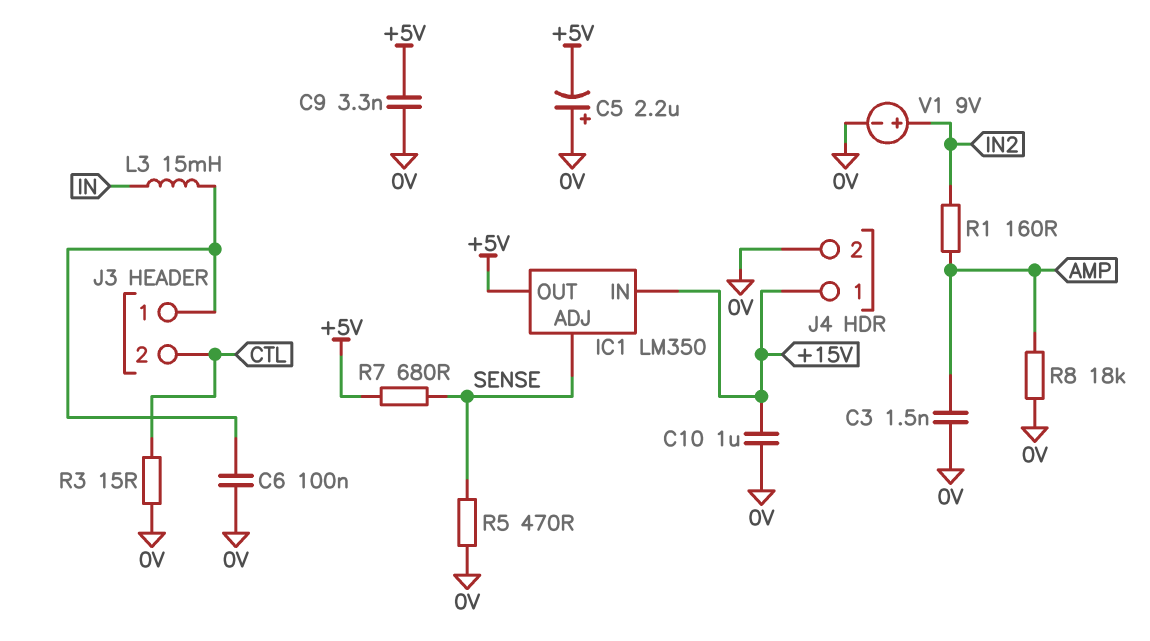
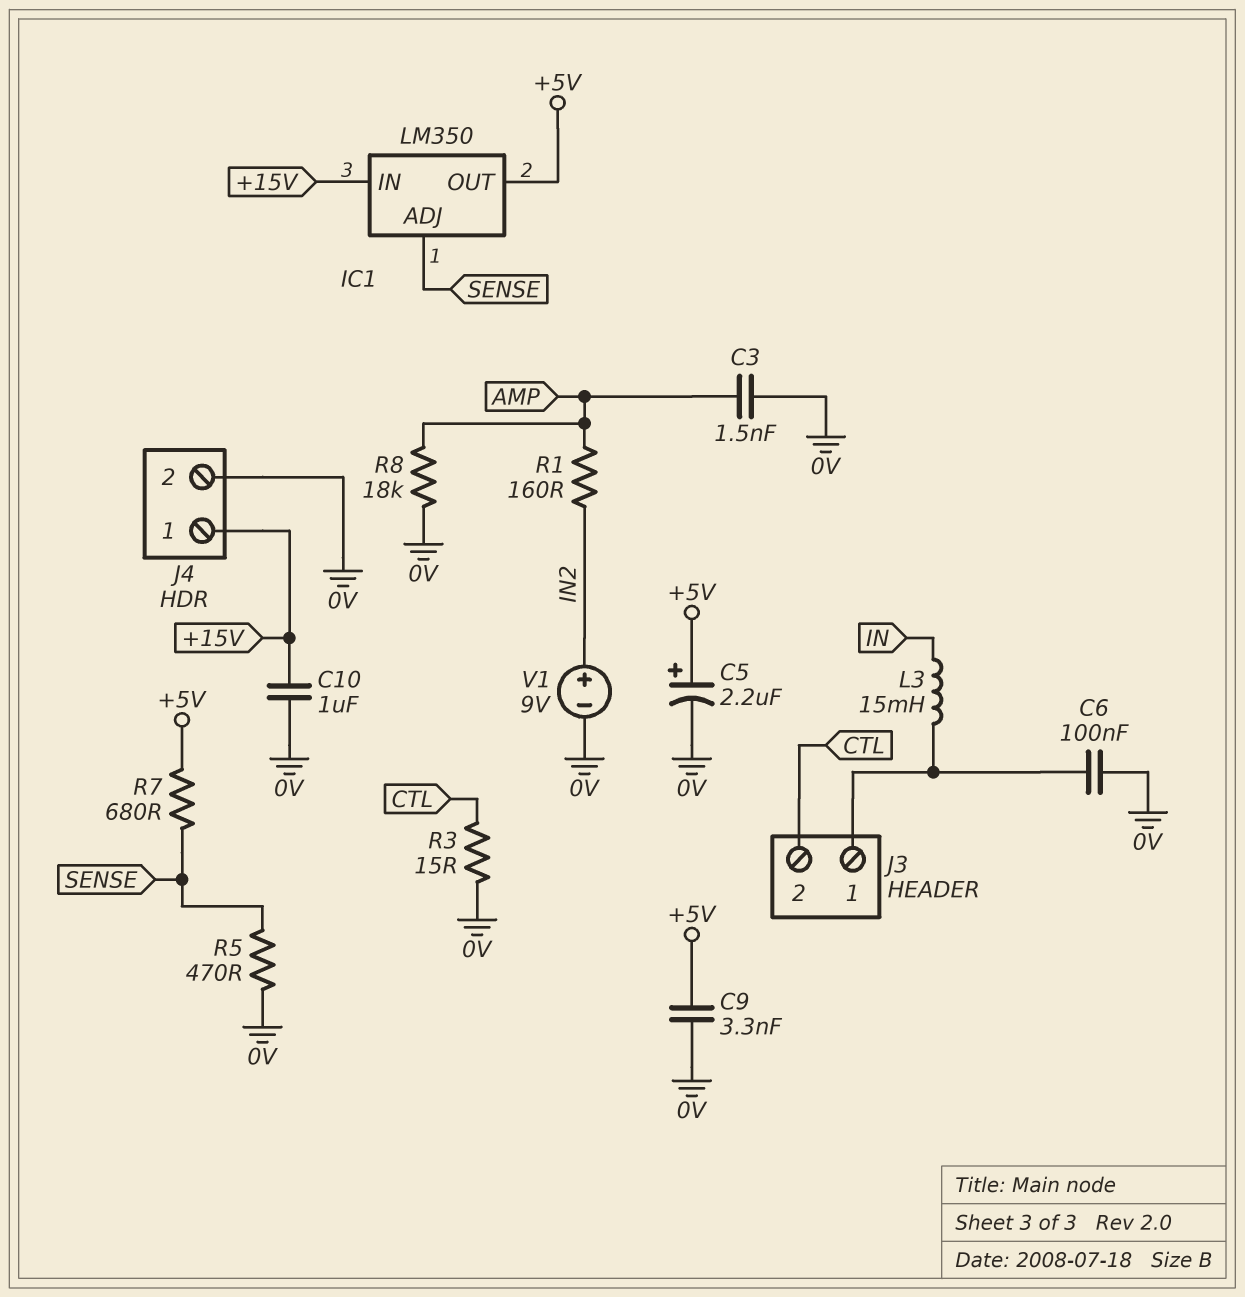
C5: 2.2uF (plus 0V, minus +5V) -> 2.2uF (plus +5V, minus 0V)

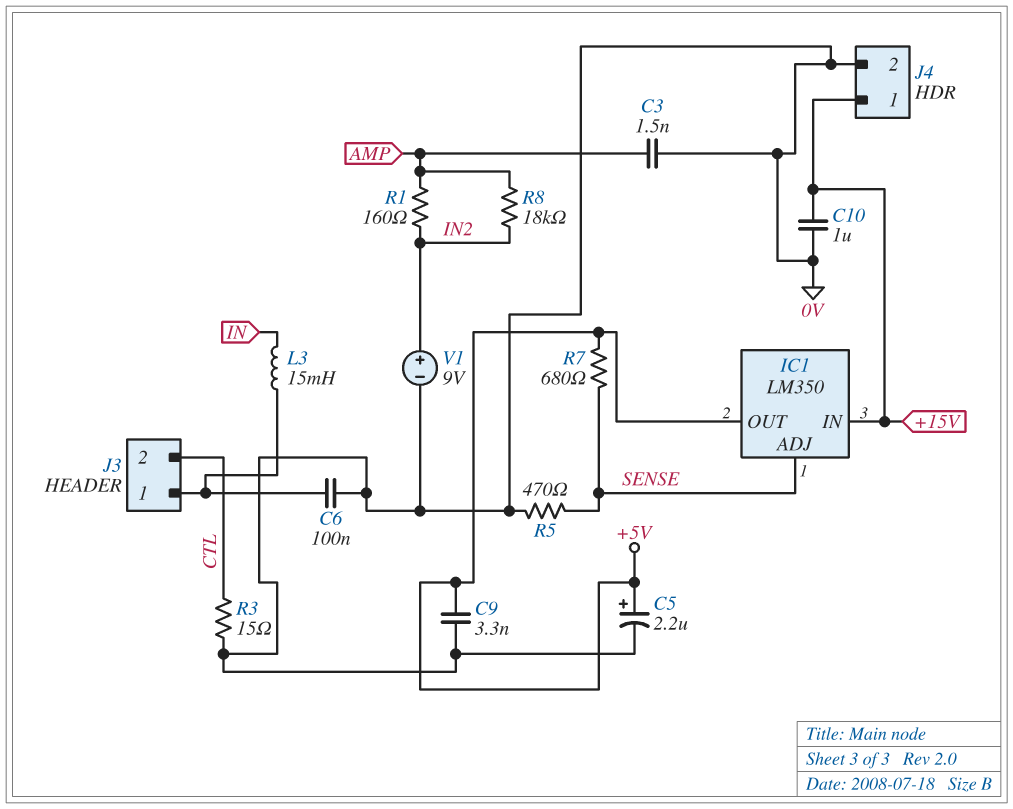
R8: 18k (0V, AMP) -> 18k (AMP, IN2)

